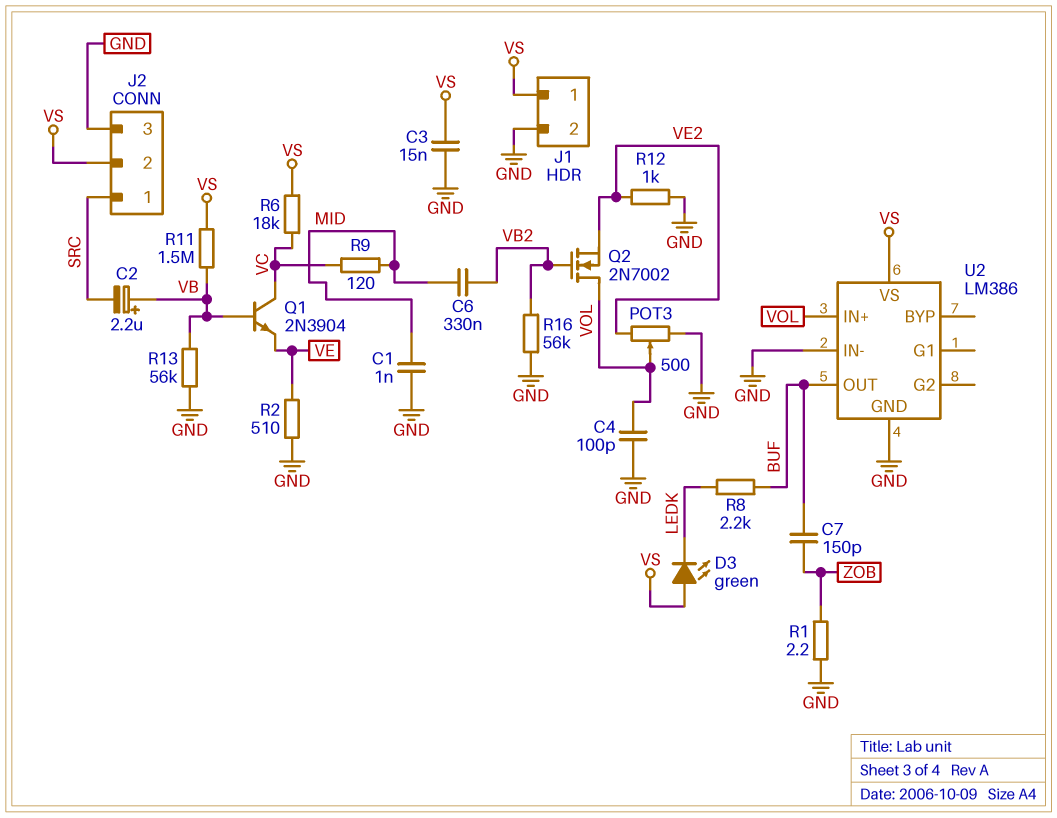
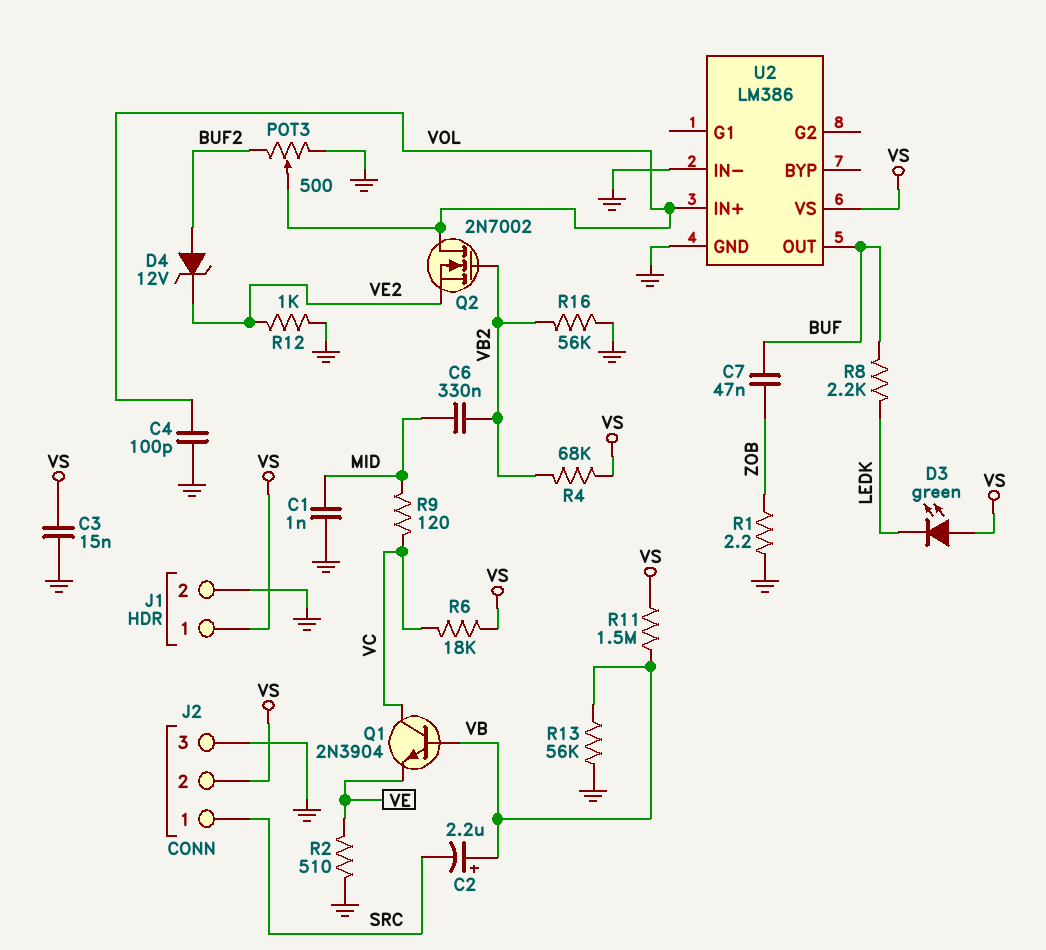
C7: 150pF (BUF, ZOB) -> 47nF (BUF, ZOB)
D4: none -> zener 12V (A BUF2, K VE2)
POT3: 500 (GND, VE2, wiper VOL) -> 500 (BUF2, GND, wiper VOL)
R4: none -> 68k (VB2, VS)

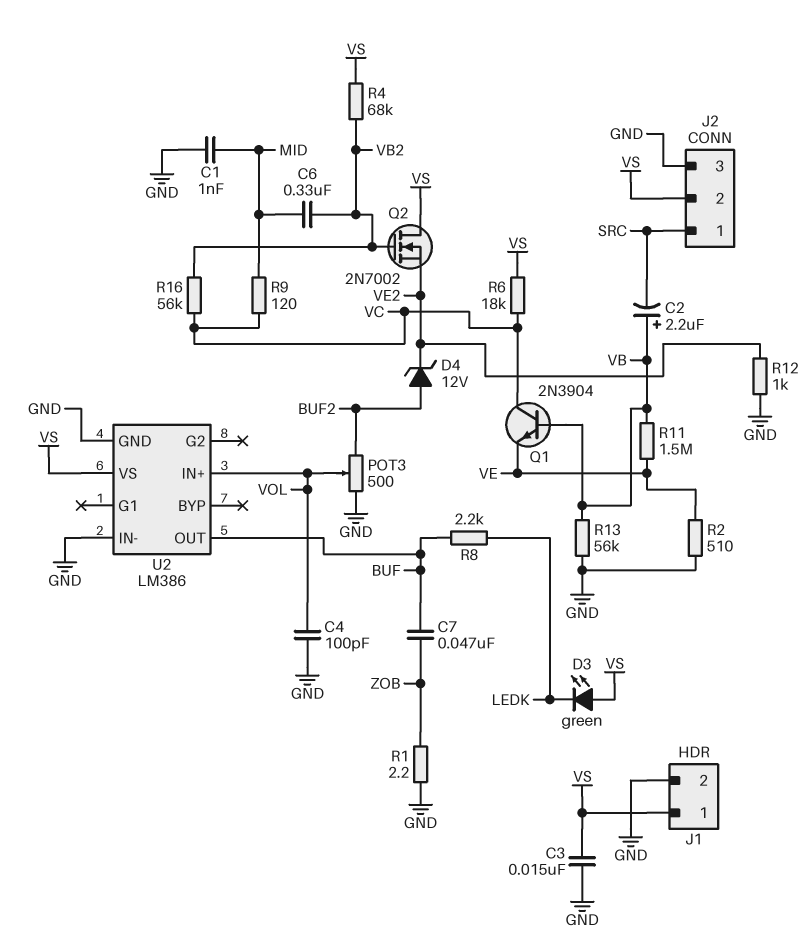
Q2: NMOS 2N7002 (G VB2, D VOL, S VE2) -> NMOS 2N7002 (G VB2, D VS, S VE2)
R11: 1.5M (VB, VS) -> 1.5M (VB, VE)
R16: 56k (GND, VB2) -> 56k (VB2, VC)

